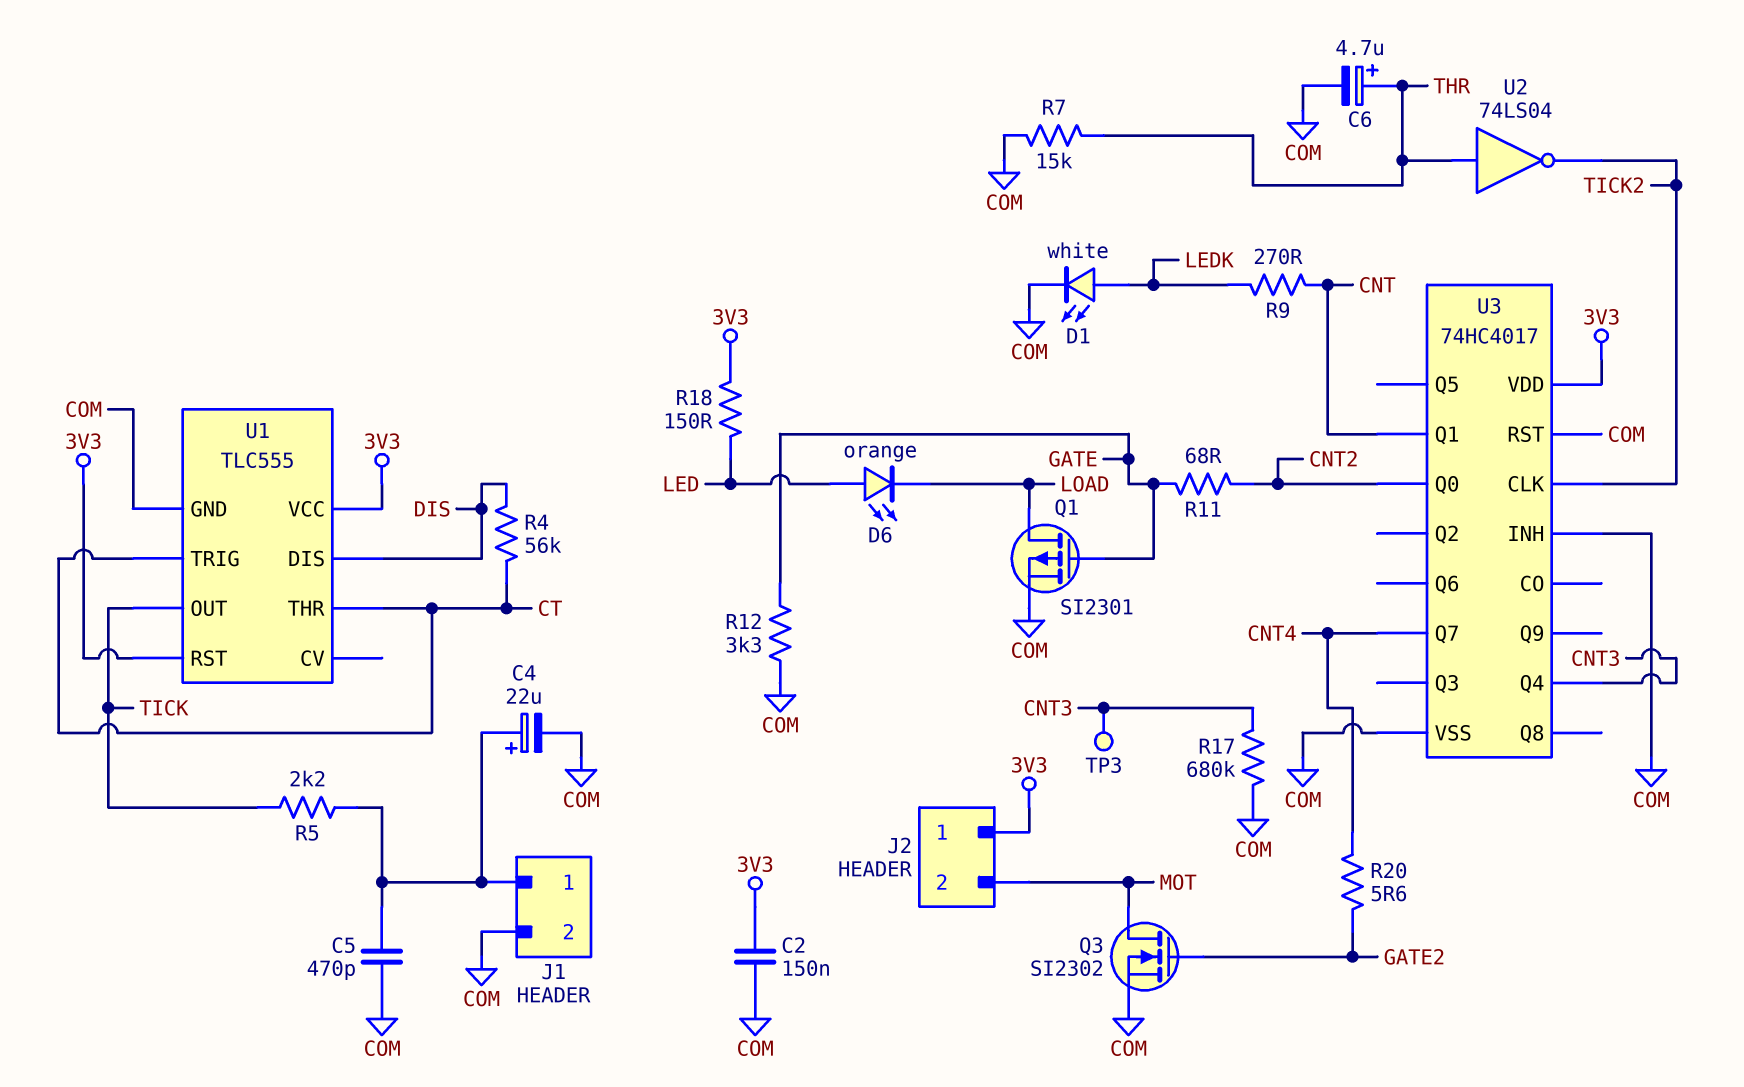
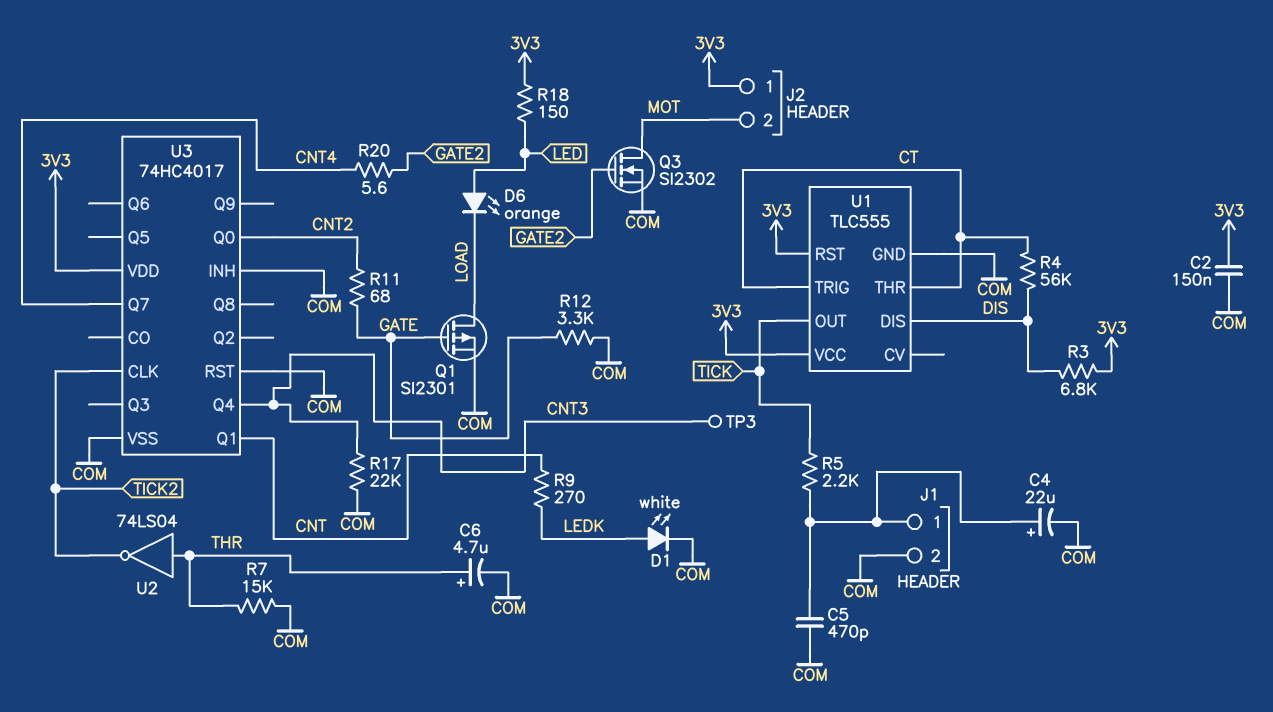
R3: none -> 6.8k (3V3, DIS)
R17: 680k (CNT3, COM) -> 22k (CNT3, COM)

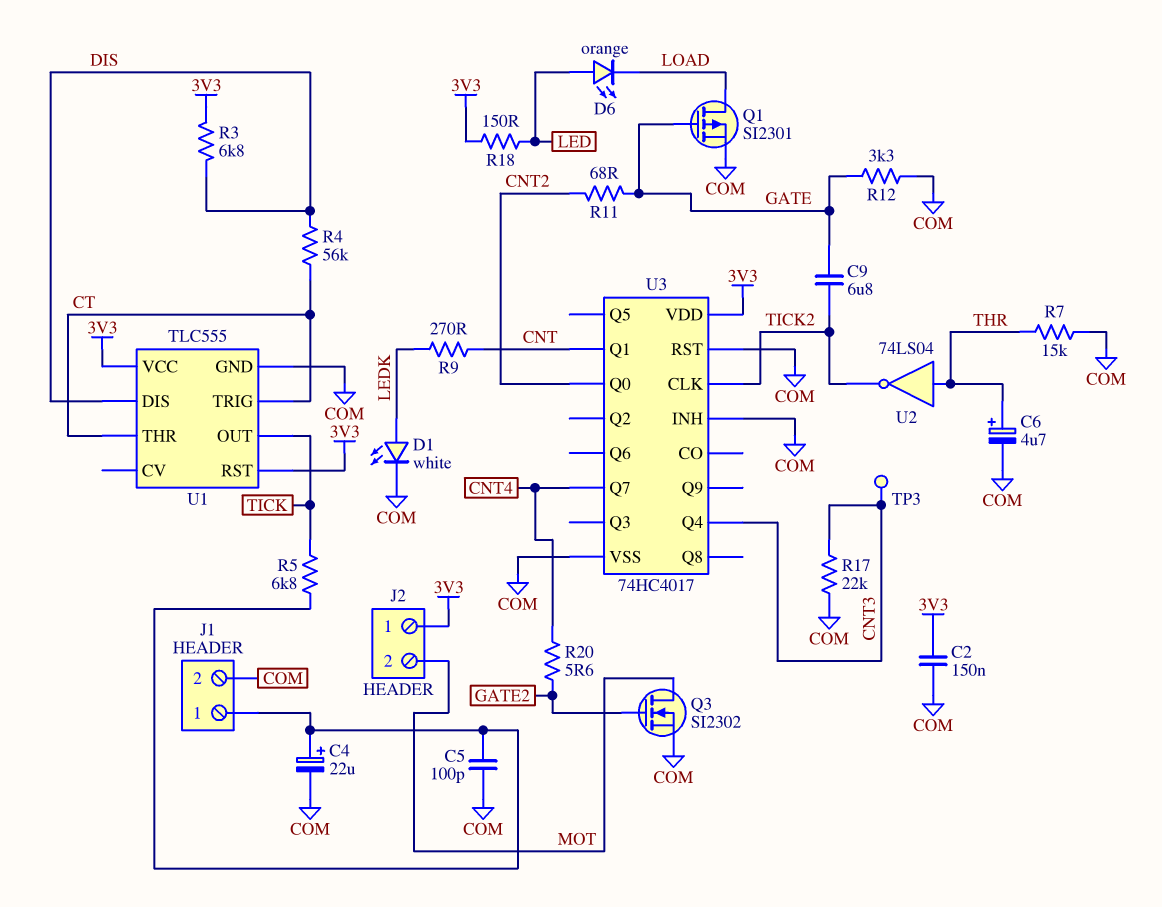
C5: 470pF (COM, J1/1) -> 100pF (COM, J1/1)
C9: none -> 6.8uF (GATE, TICK2)
R5: 2.2k (J1/1, TICK) -> 6.8k (J1/1, TICK)

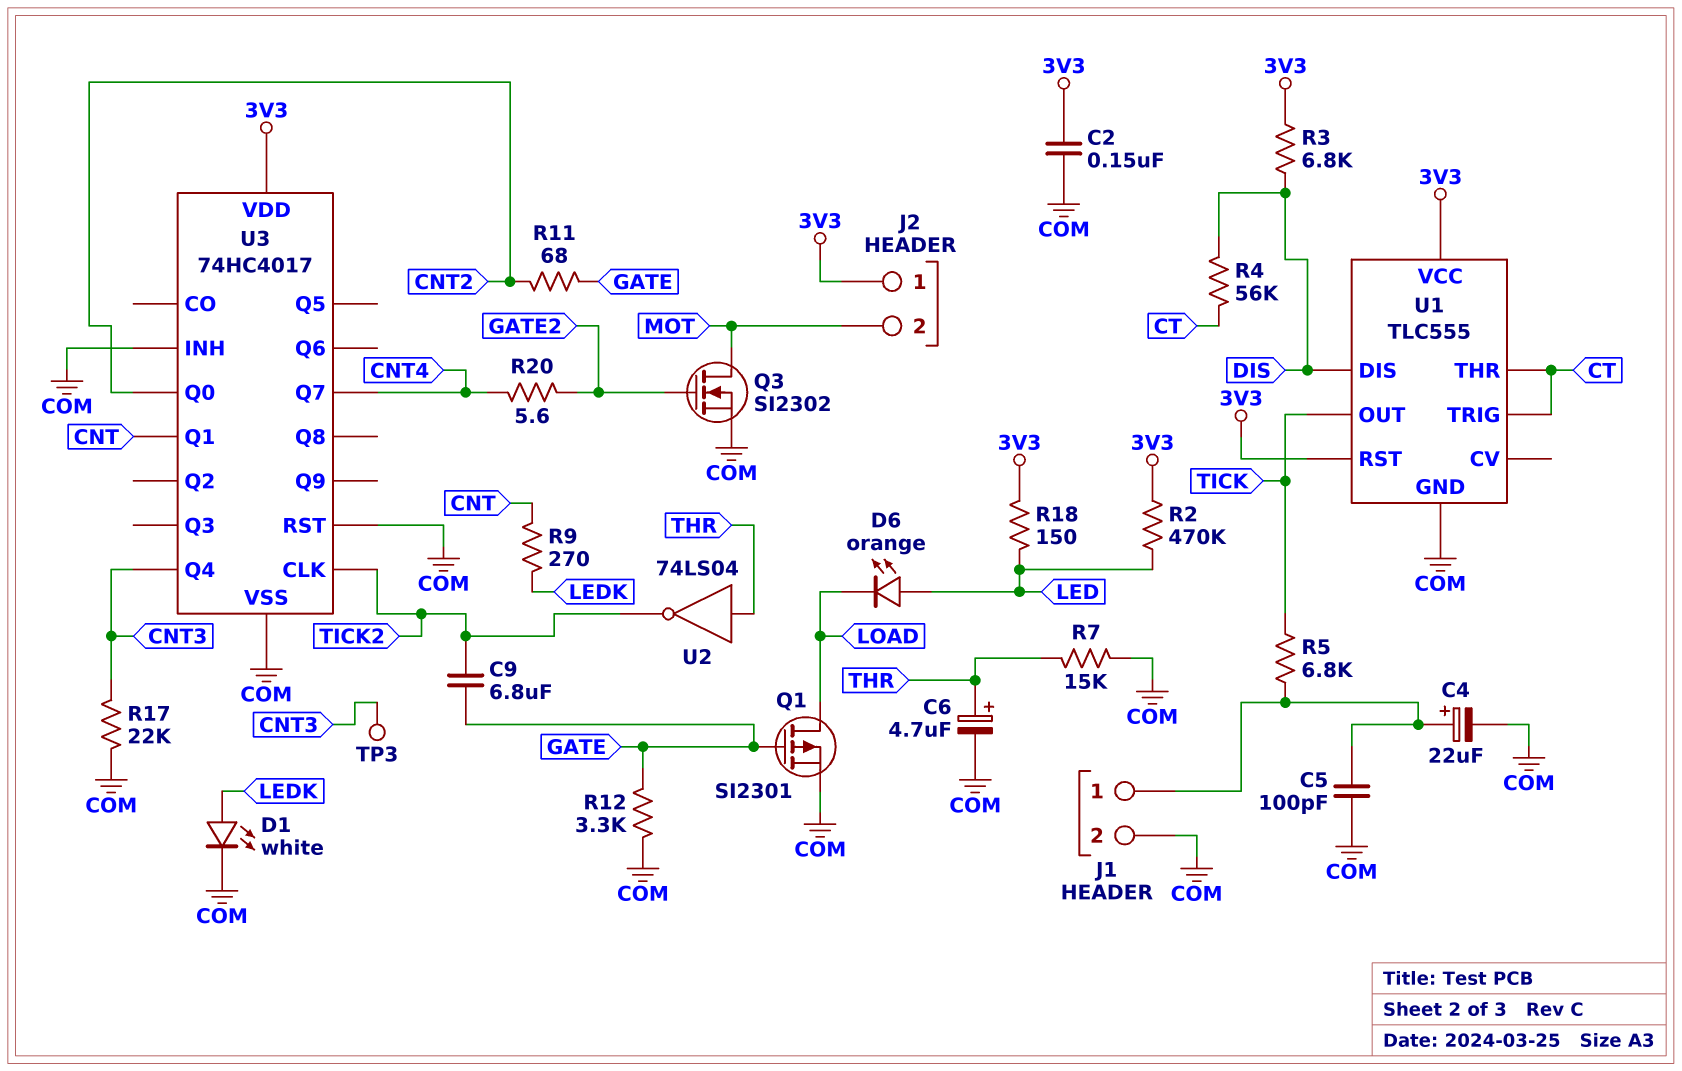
R2: none -> 470k (3V3, LED)

